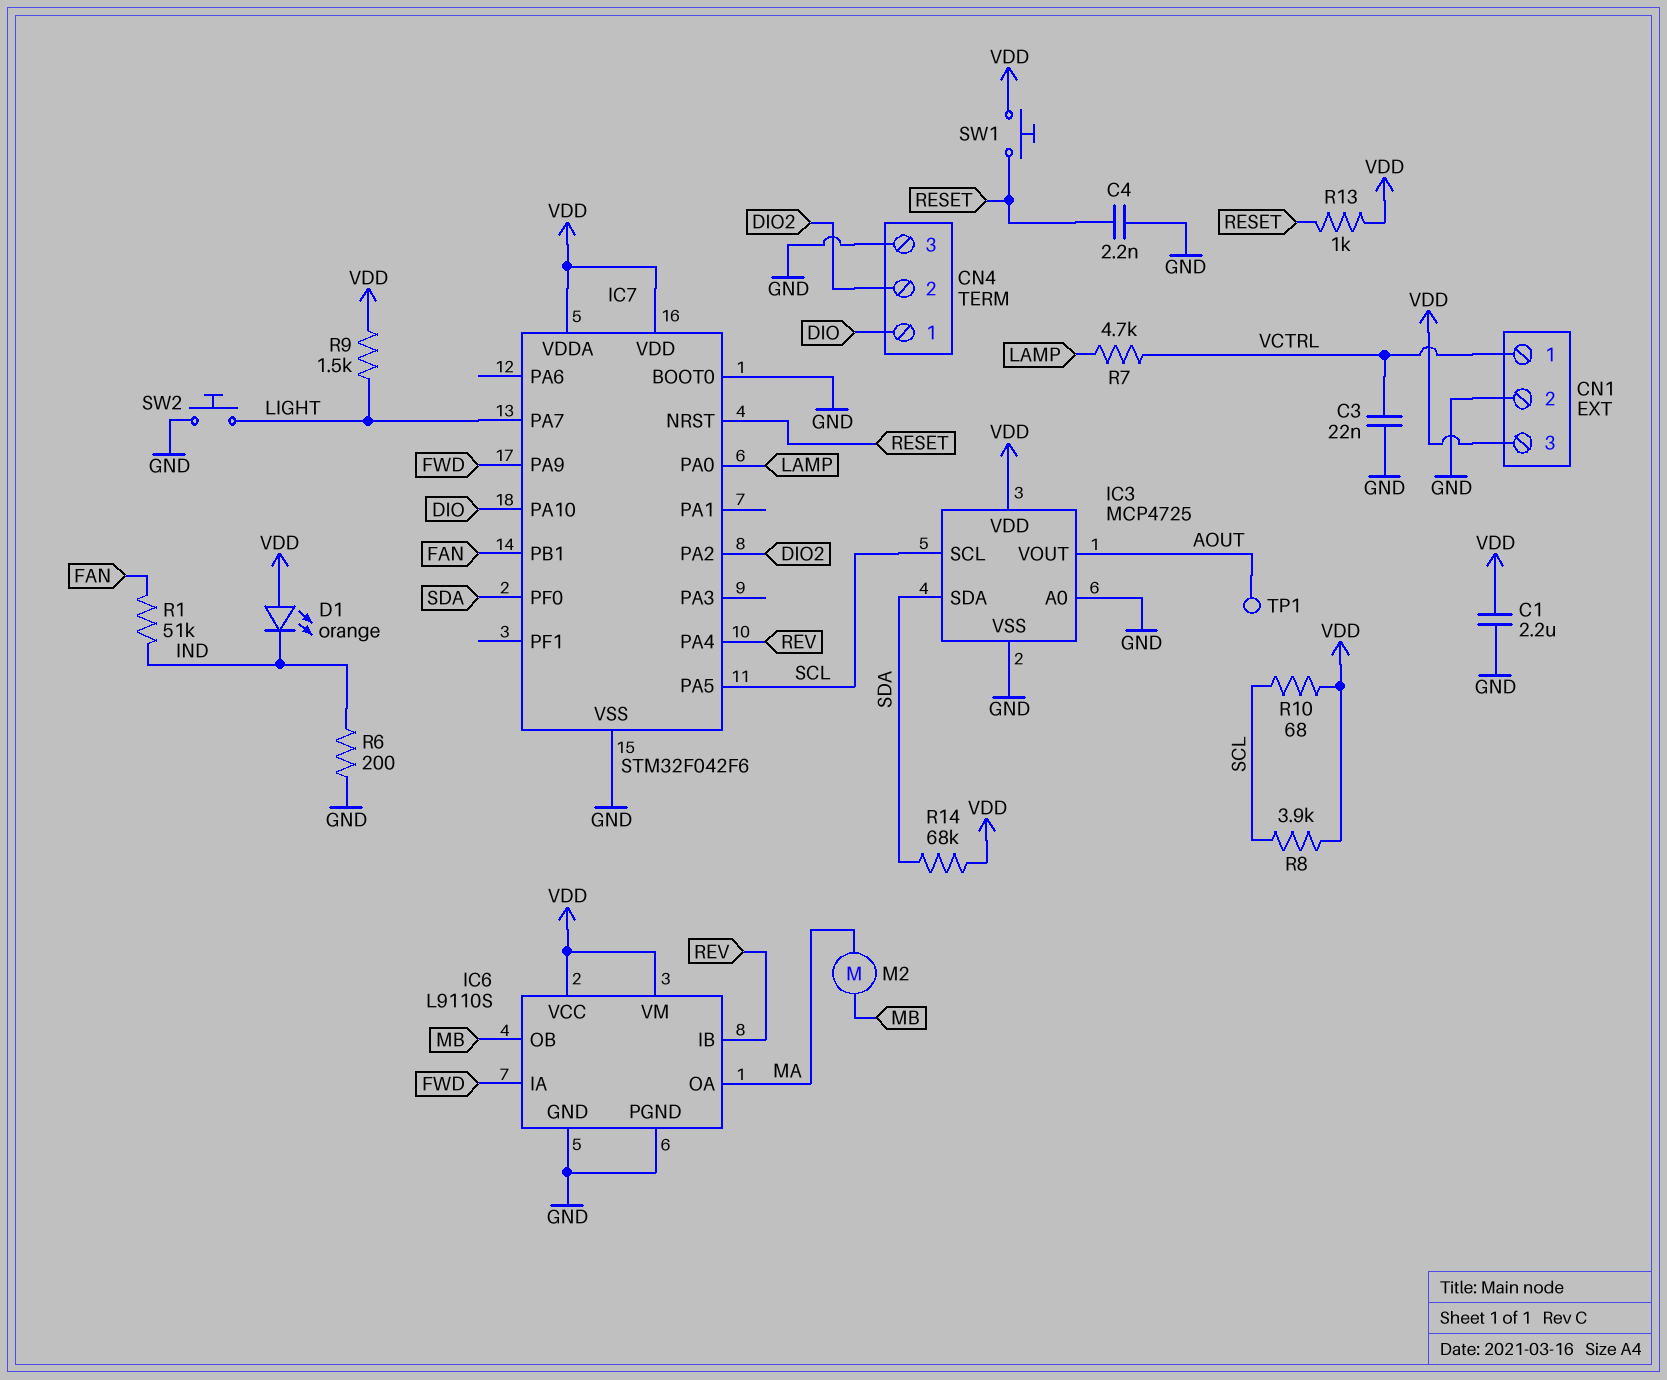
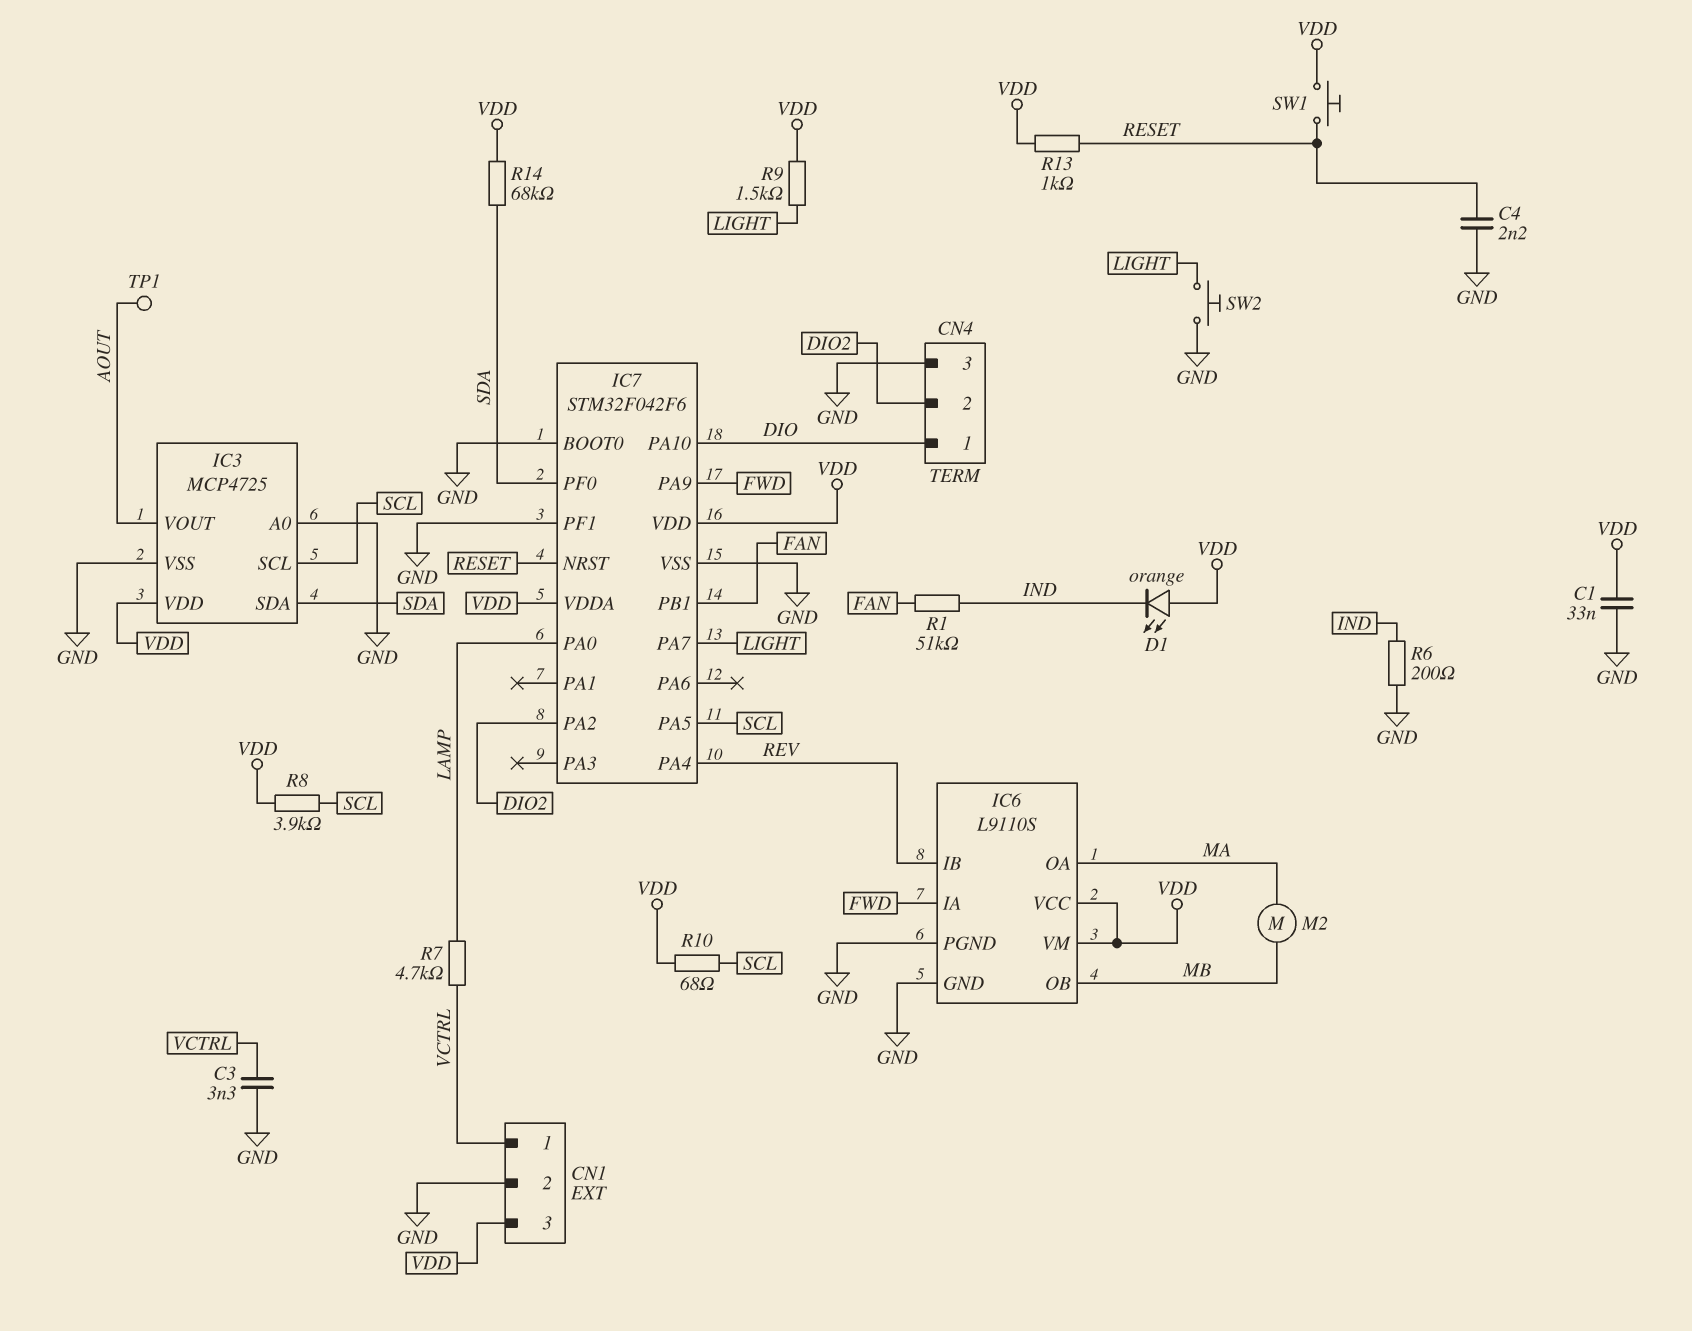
C1: 2.2uF (GND, VDD) -> 33nF (GND, VDD)
C3: 22nF (GND, VCTRL) -> 3.3nF (GND, VCTRL)
IC7 pin PF1: none -> GND

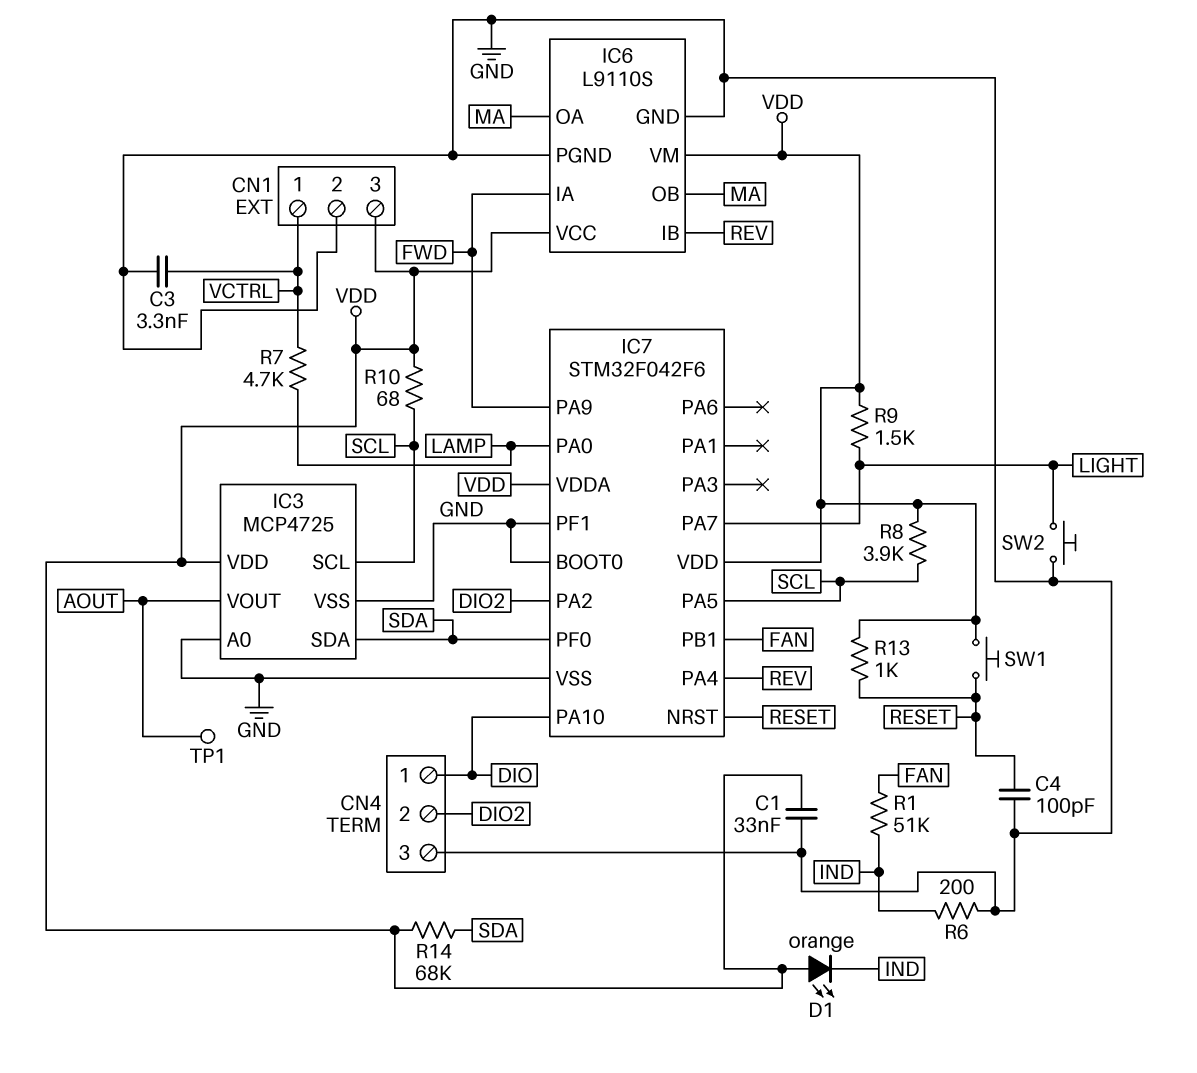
C4: 2.2nF (GND, RESET) -> 100pF (GND, RESET)
IC6 pin OB: MB -> MA
M2: motor (MA, MB) -> none

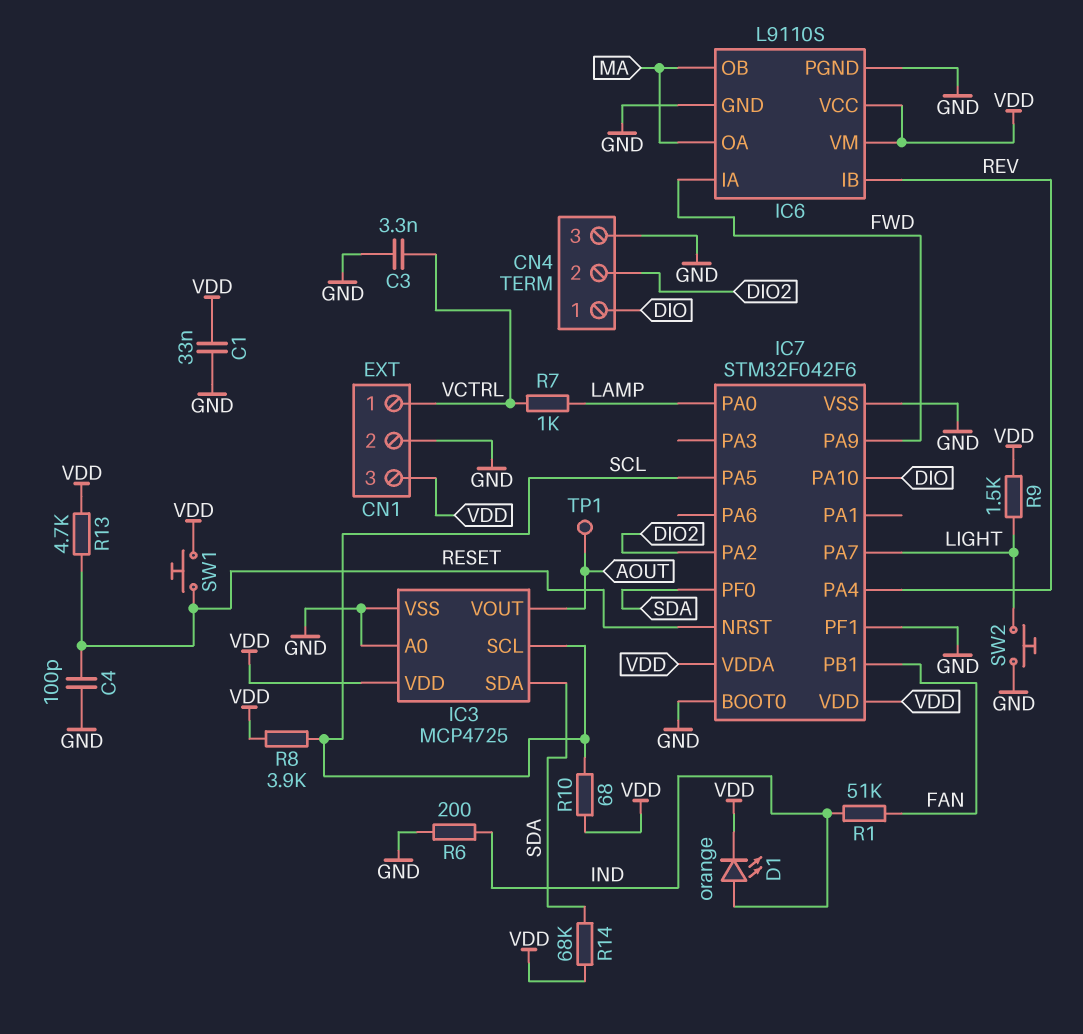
D1: LED orange (A VDD, K IND) -> LED orange (A IND, K VDD)
R7: 4.7k (LAMP, VCTRL) -> 1k (LAMP, VCTRL)
R13: 1k (RESET, VDD) -> 4.7k (RESET, VDD)

